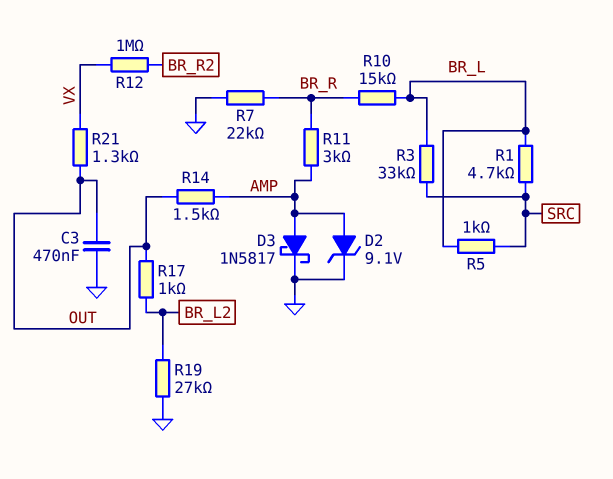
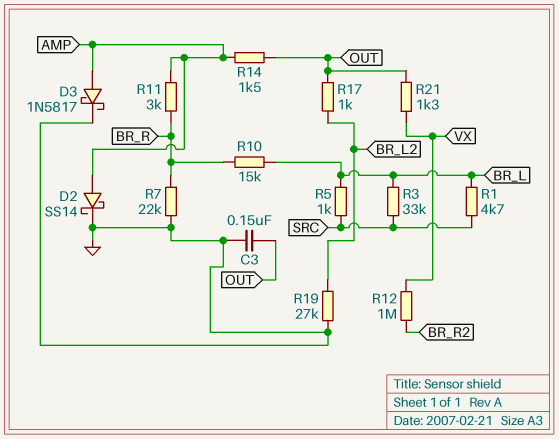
C3: 470nF (GND, OUT) -> 150nF (GND, OUT)
D2: zener 9.1V (A AMP, K GND) -> schottky SS14 (A AMP, K GND)

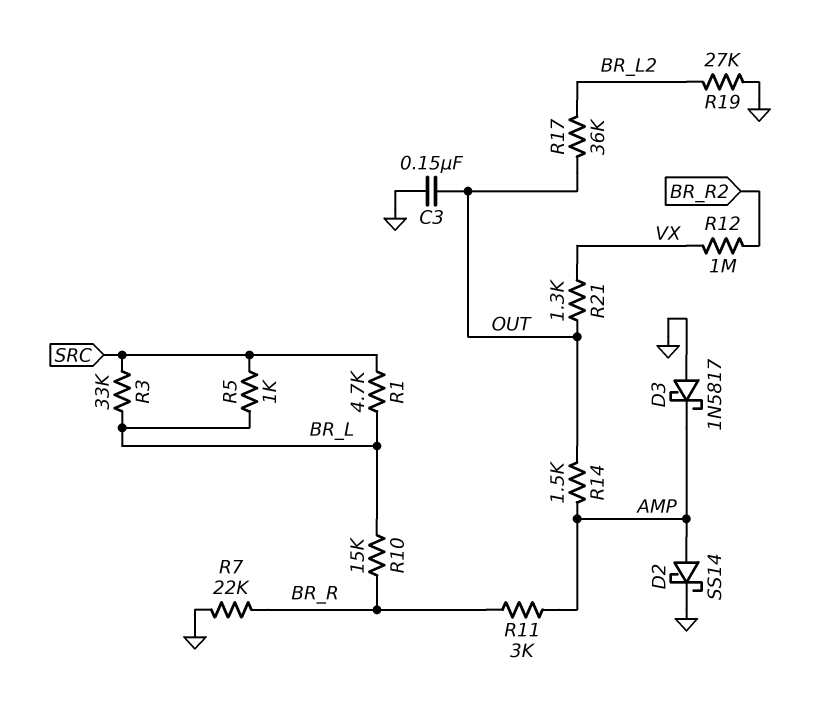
D3: schottky 1N5817 (A AMP, K GND) -> schottky 1N5817 (A GND, K AMP)
R17: 1k (BR_L2, OUT) -> 36k (BR_L2, OUT)

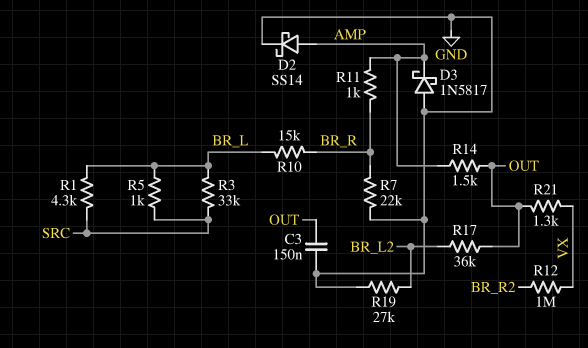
R1: 4.7k (BR_L, SRC) -> 4.3k (BR_L, SRC)
R11: 3k (AMP, BR_R) -> 1k (AMP, BR_R)

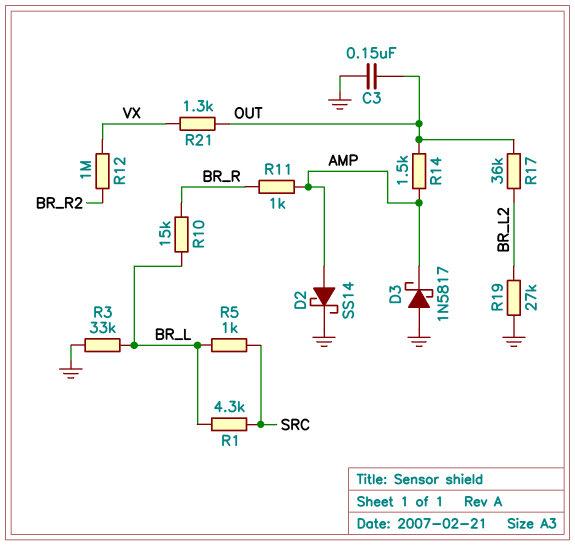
R3: 33k (BR_L, SRC) -> 33k (BR_L, GND)
R7: 22k (BR_R, GND) -> none

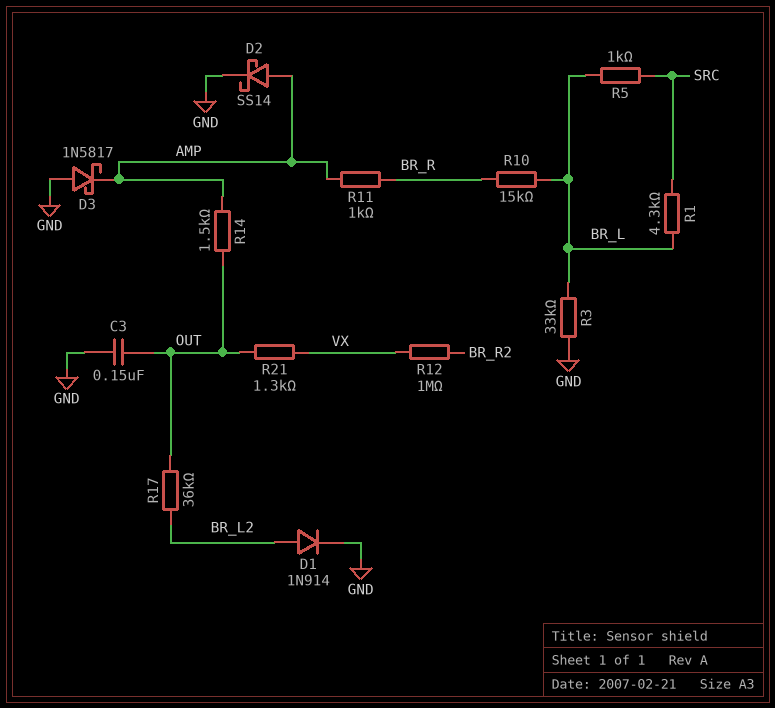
D1: none -> diode 1N914 (A BR_L2, K GND)
R19: 27k (BR_L2, GND) -> none

